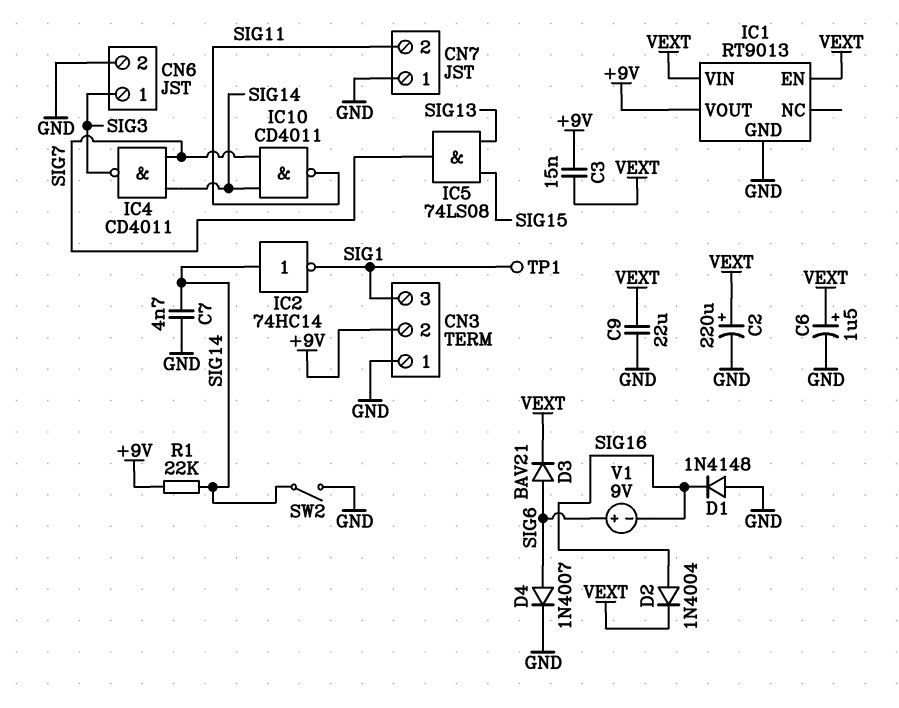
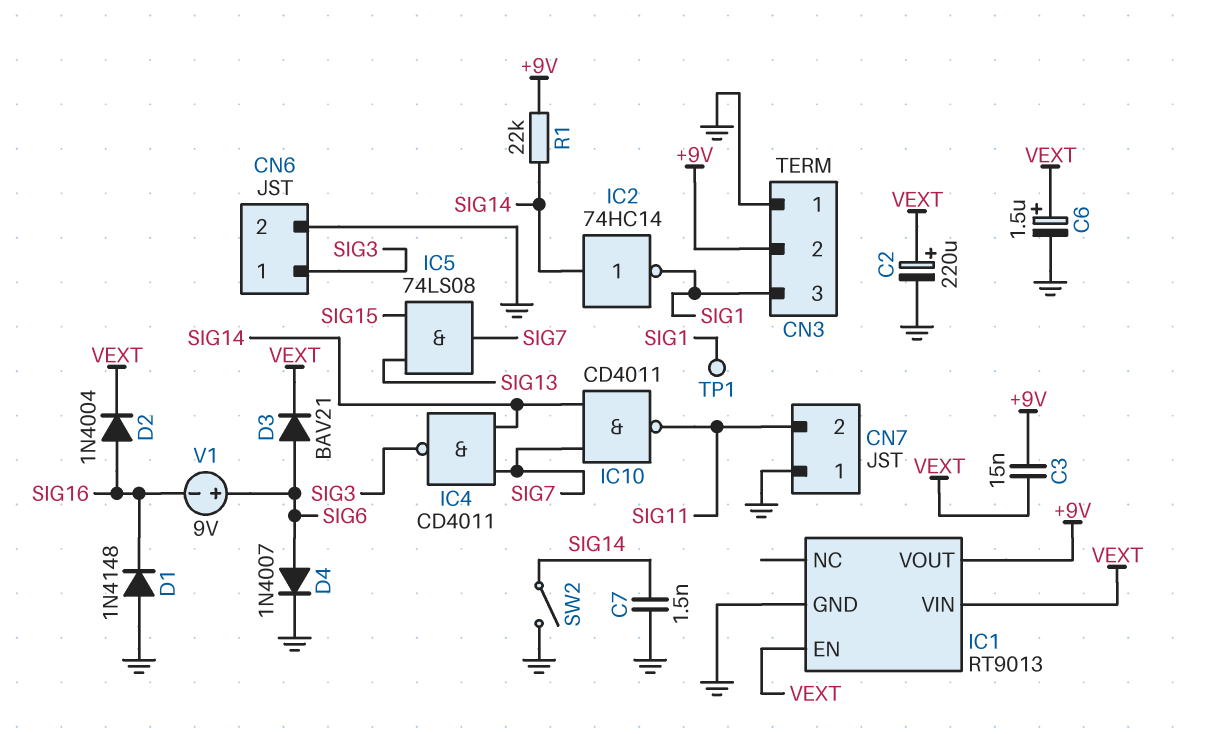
C7: 4.7nF (GND, SIG14) -> 1.5nF (GND, SIG14)
C9: 22uF (GND, VEXT) -> none

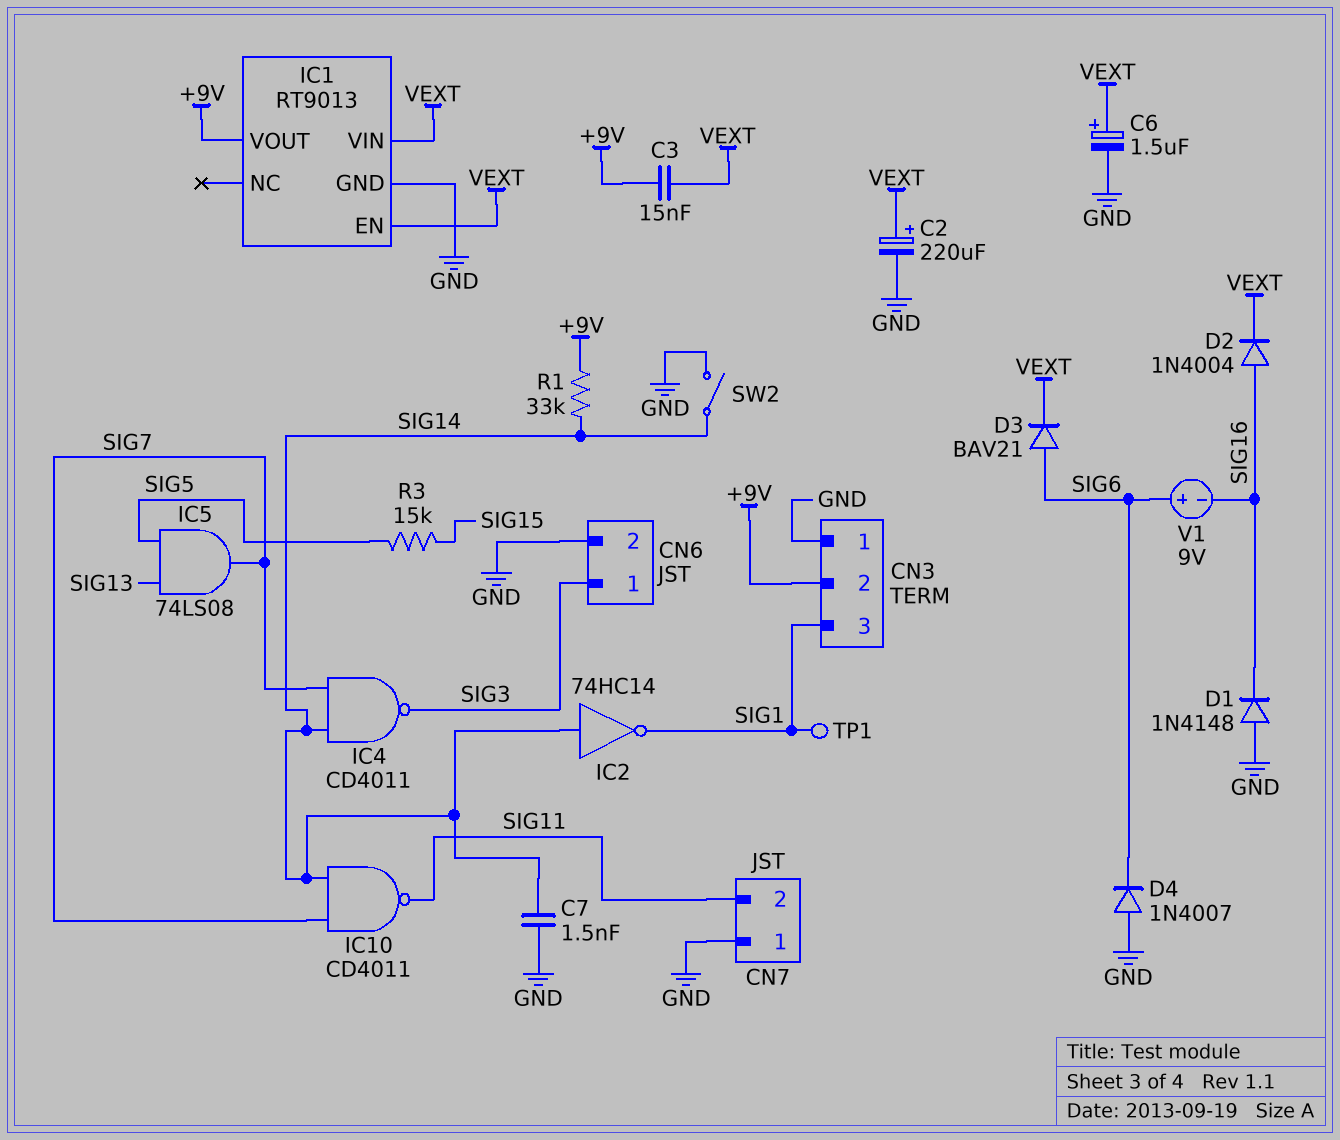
D4: diode 1N4007 (A SIG6, K GND) -> diode 1N4007 (A GND, K SIG6)
IC5: AND 74LS08 (in SIG13, in SIG15, out SIG7) -> AND 74LS08 (in SIG5, in SIG13, out SIG7)
R1: 22k (+9V, SIG14) -> 33k (+9V, SIG14)
R3: none -> 15k (SIG5, SIG15)

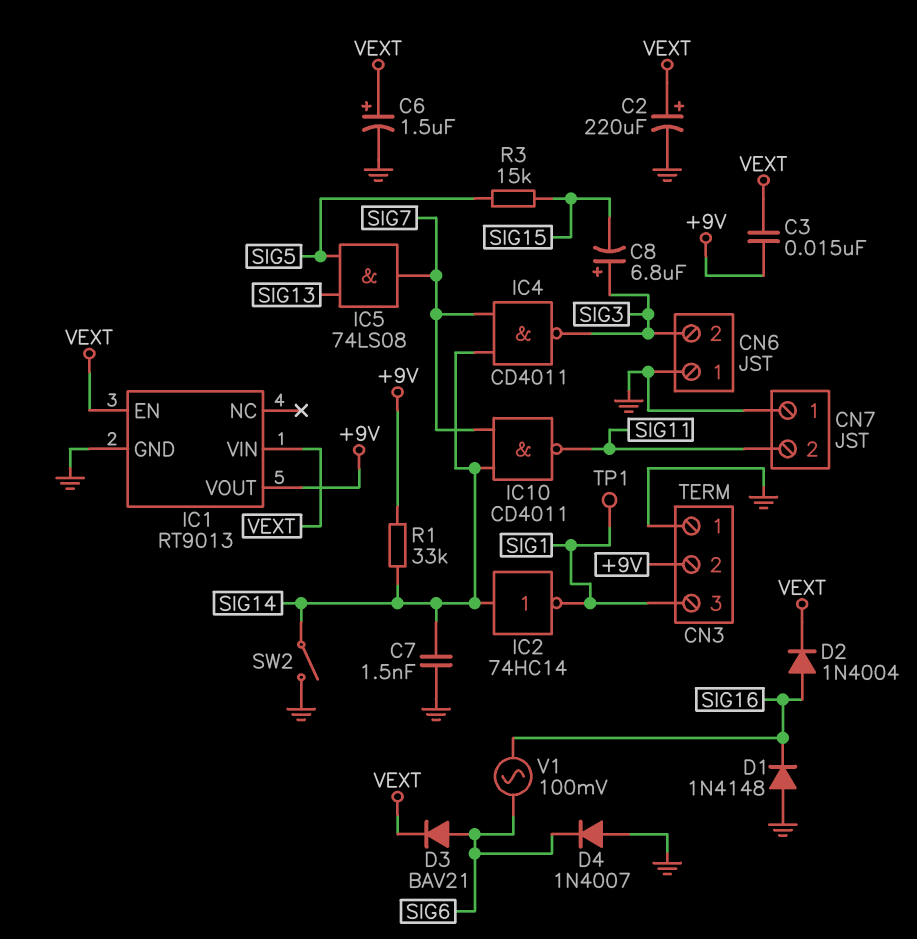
C8: none -> 6.8uF (plus SIG3, minus SIG15)
CN6 pin 1: SIG3 -> GND
CN6 pin 2: GND -> SIG3
V1: 9V (plus SIG6, minus SIG16) -> AC 100mV (SIG6, SIG16)

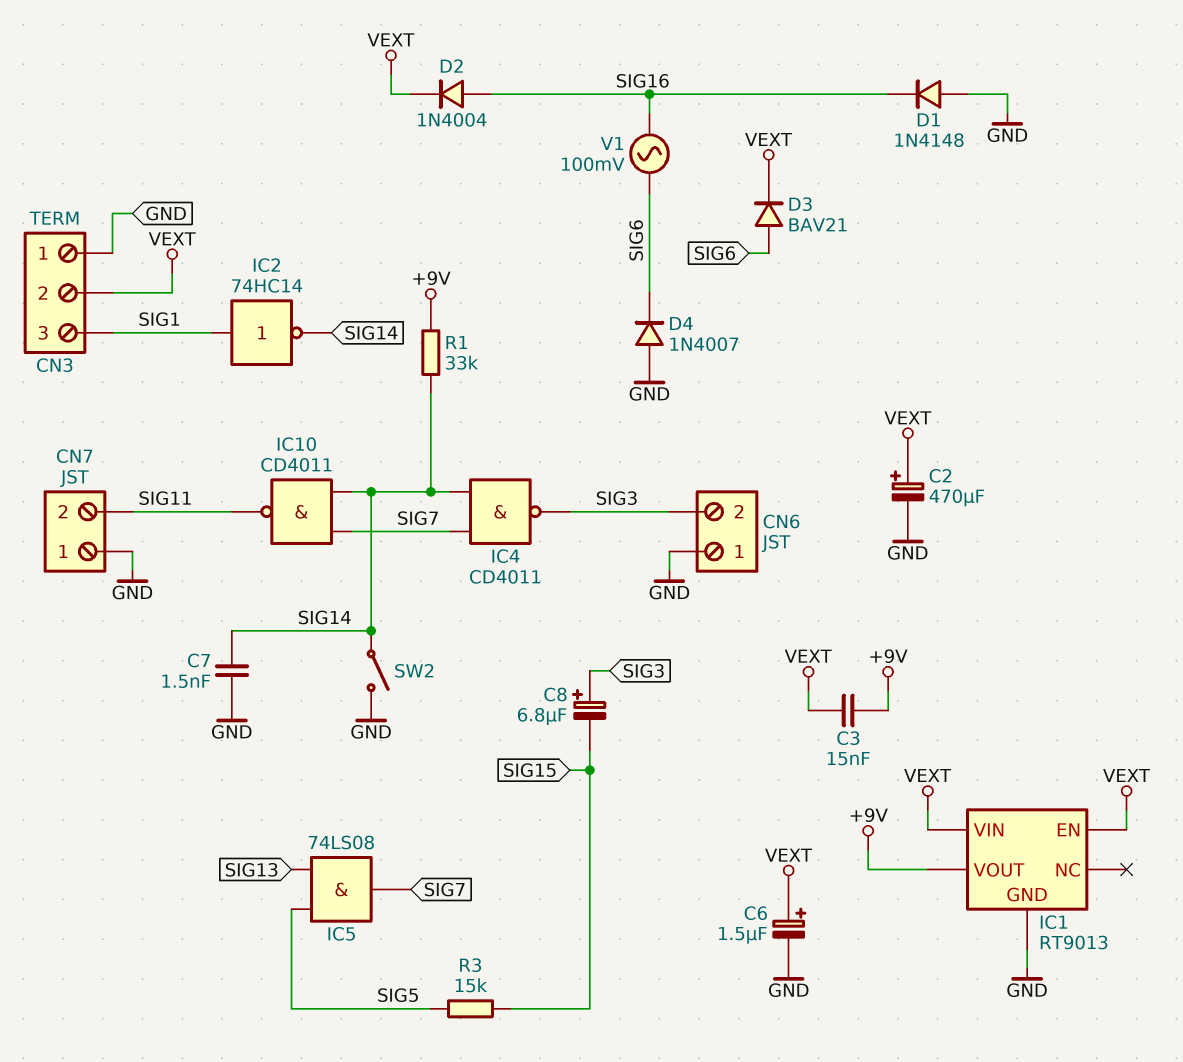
C2: 220uF (plus VEXT, minus GND) -> 470uF (plus VEXT, minus GND)
CN3 pin 2: +9V -> VEXT
IC2: NOT 74HC14 (in SIG14, out SIG1) -> NOT 74HC14 (in SIG1, out SIG14)
TP1: test point (SIG1) -> none

